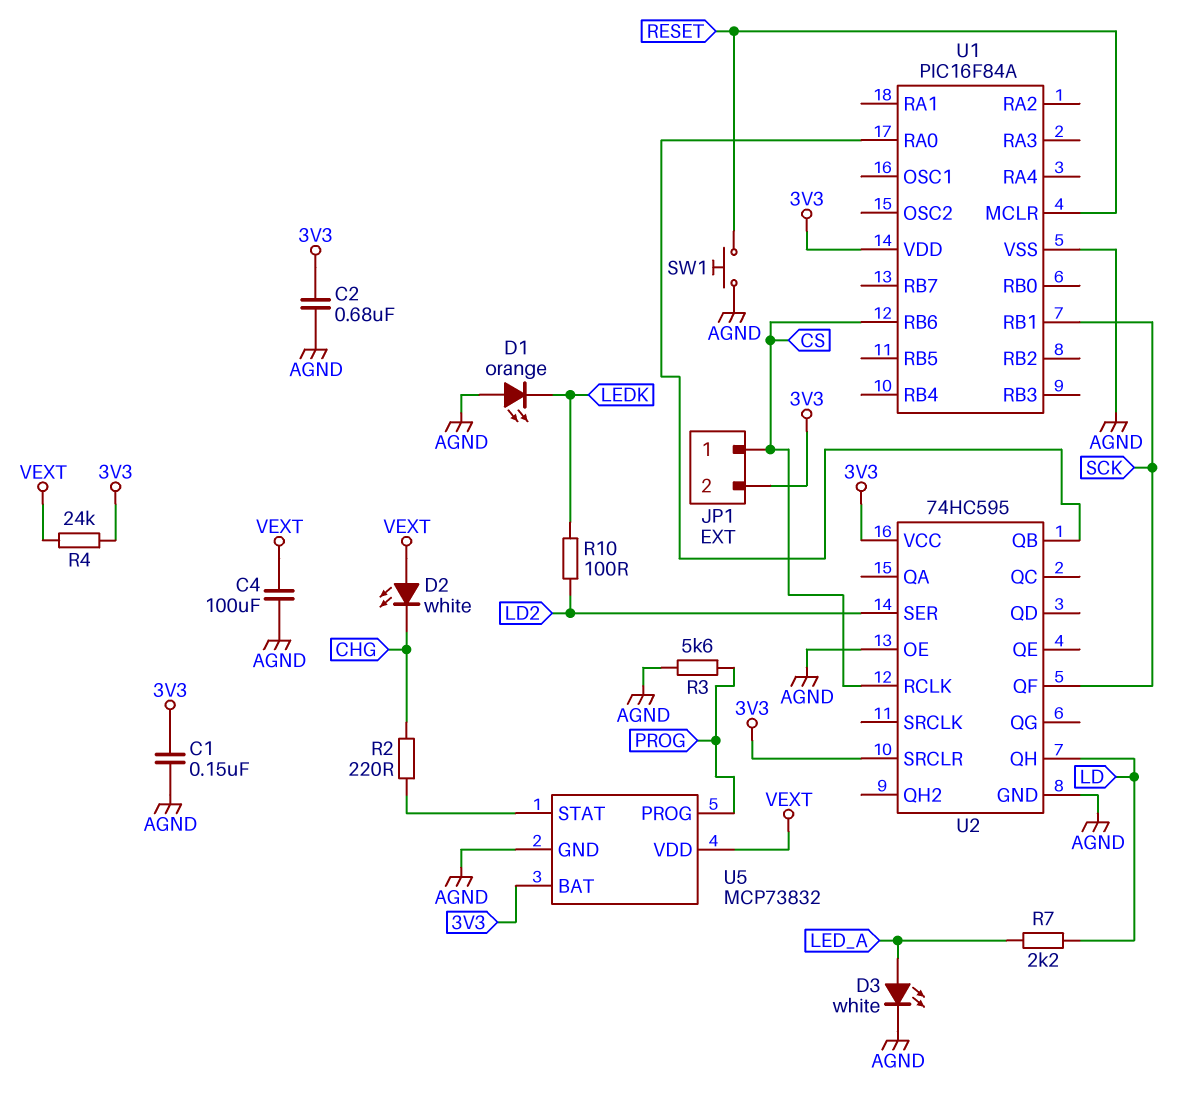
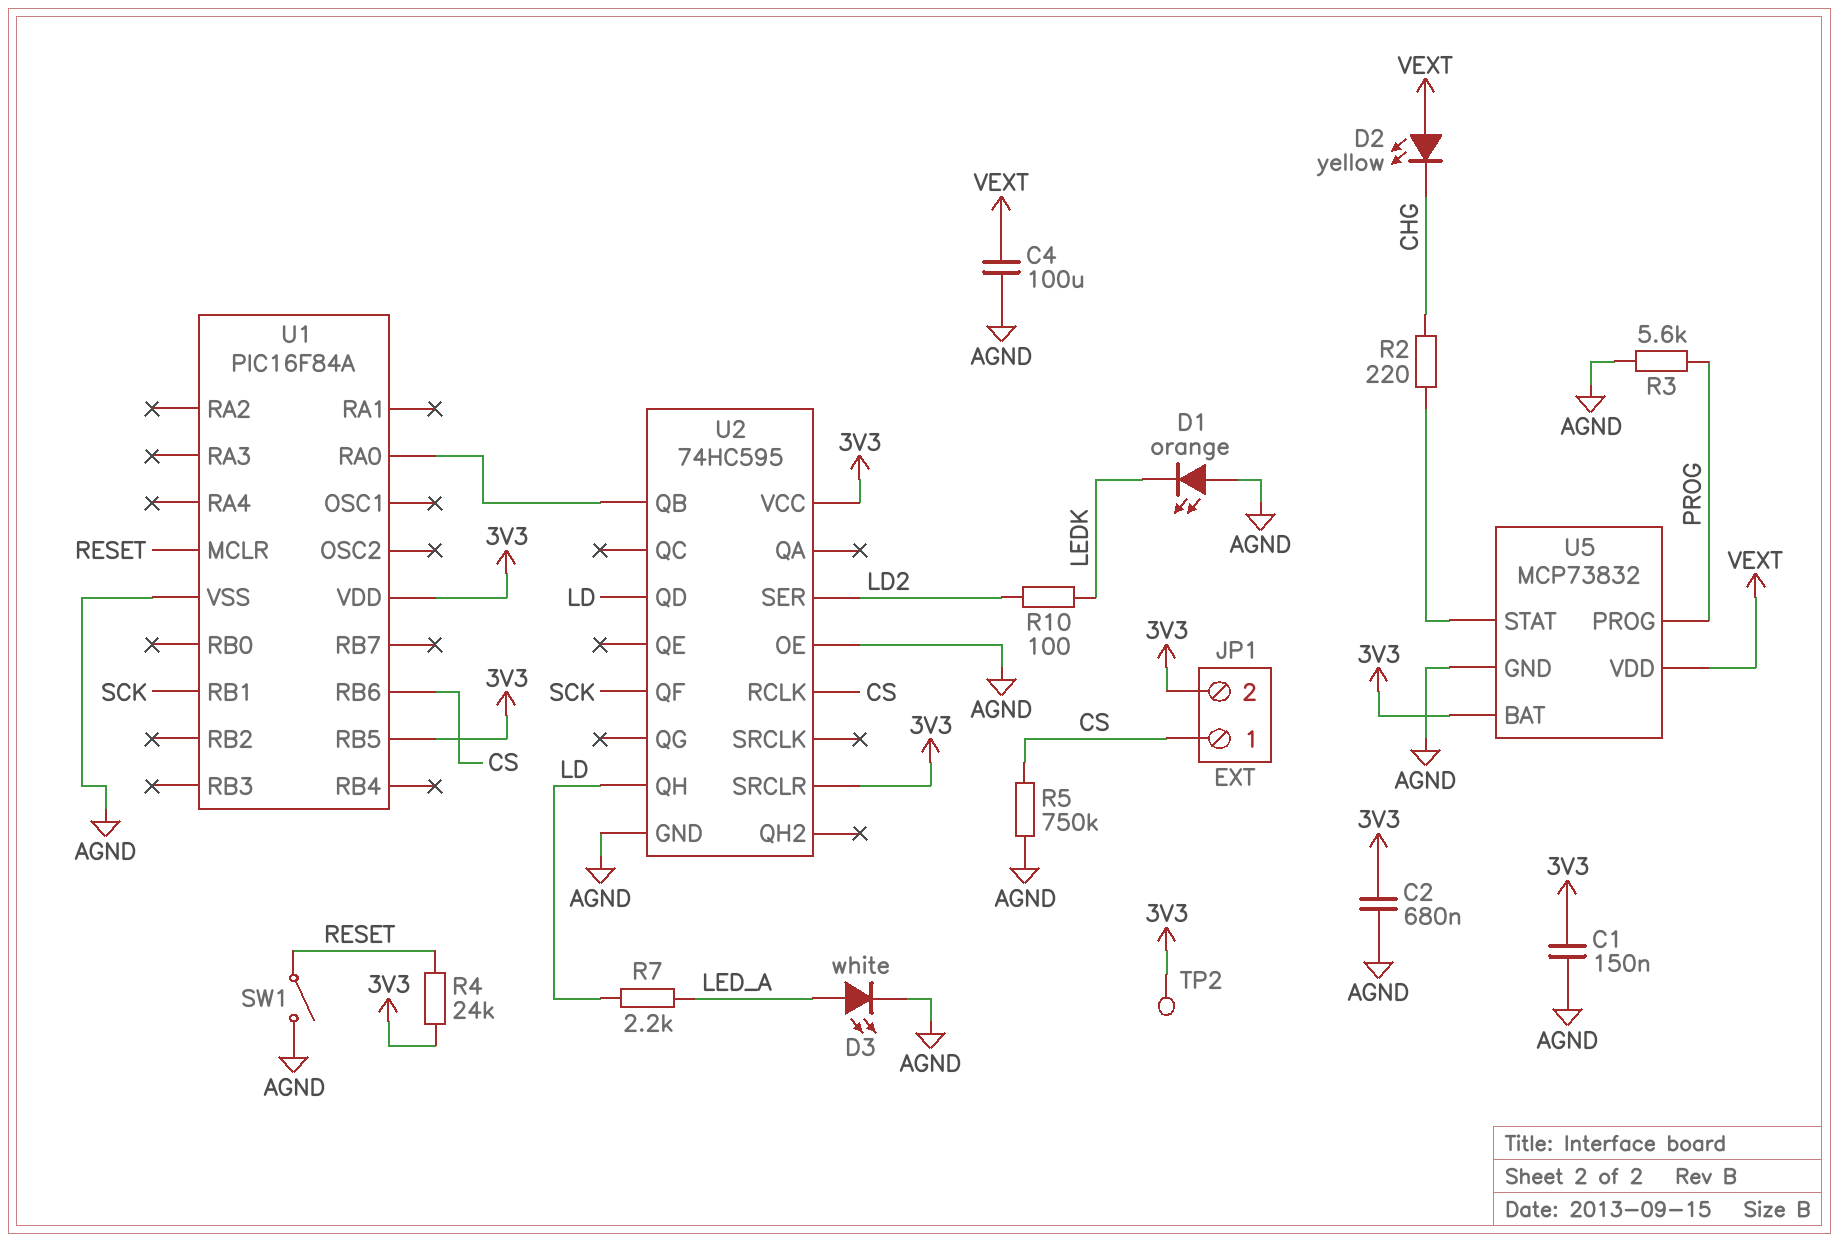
D2: LED white (A VEXT, K CHG) -> LED yellow (A VEXT, K CHG)
R4: 24k (3V3, VEXT) -> 24k (3V3, RESET)
R5: none -> 750k (AGND, CS)
SW1: button (AGND, RESET) -> switch (AGND, RESET)
TP2: none -> test point (3V3)
U1 pin RB5: none -> 3V3
U2 pin QD: none -> LD

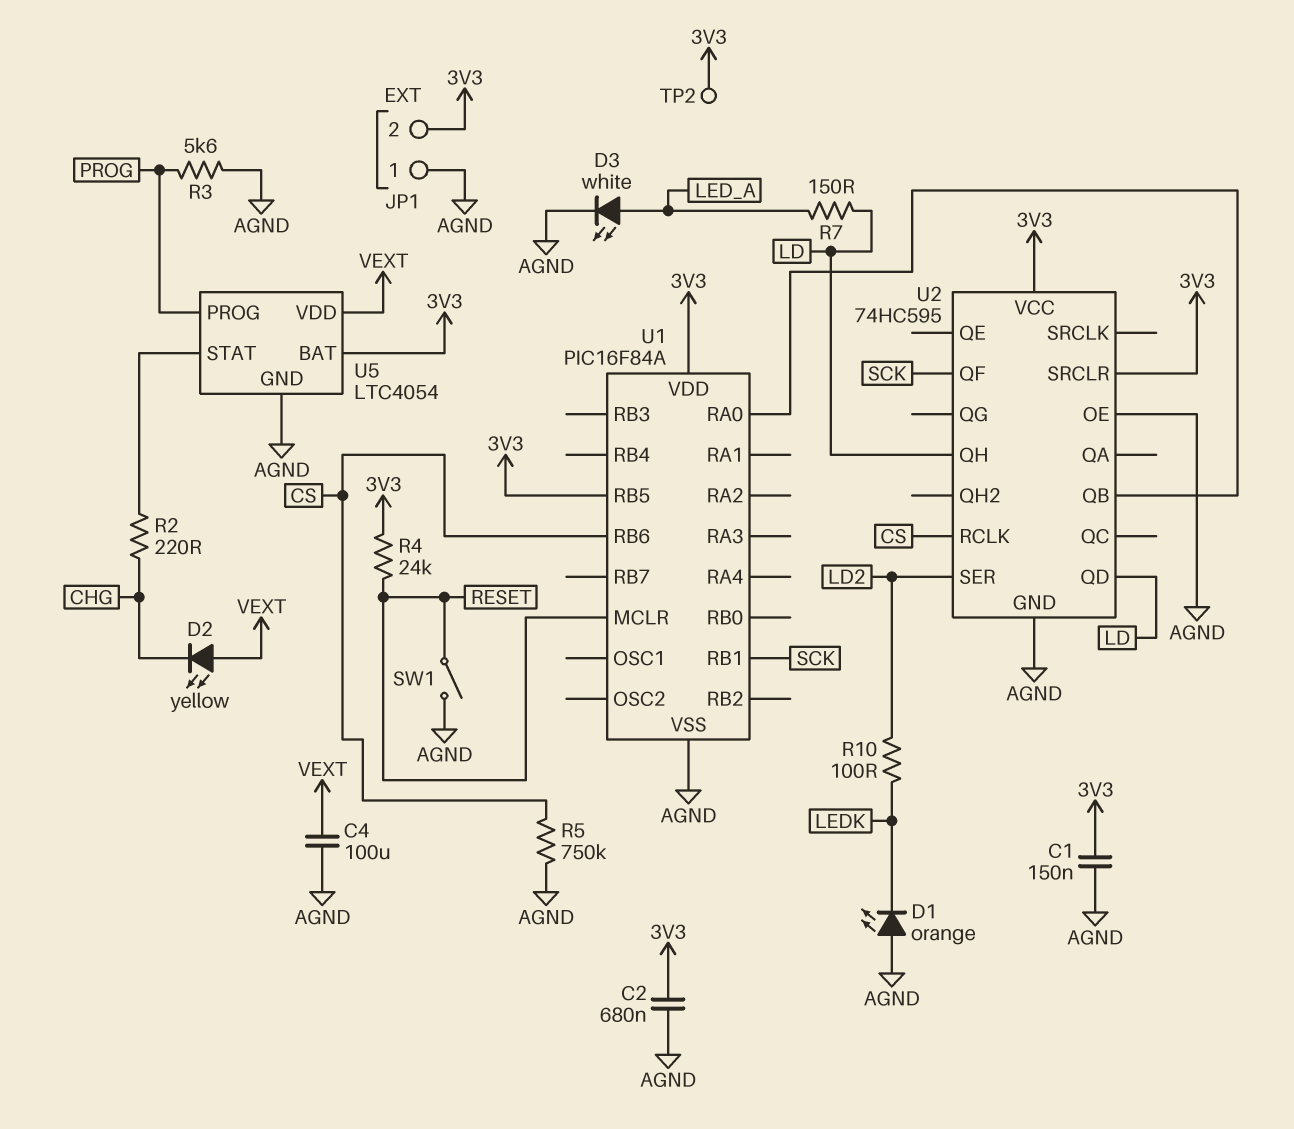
JP1 pin 1: CS -> AGND
R7: 2.2k (LD, LED_A) -> 150 (LD, LED_A)
U5: MCP73832 -> LTC4054

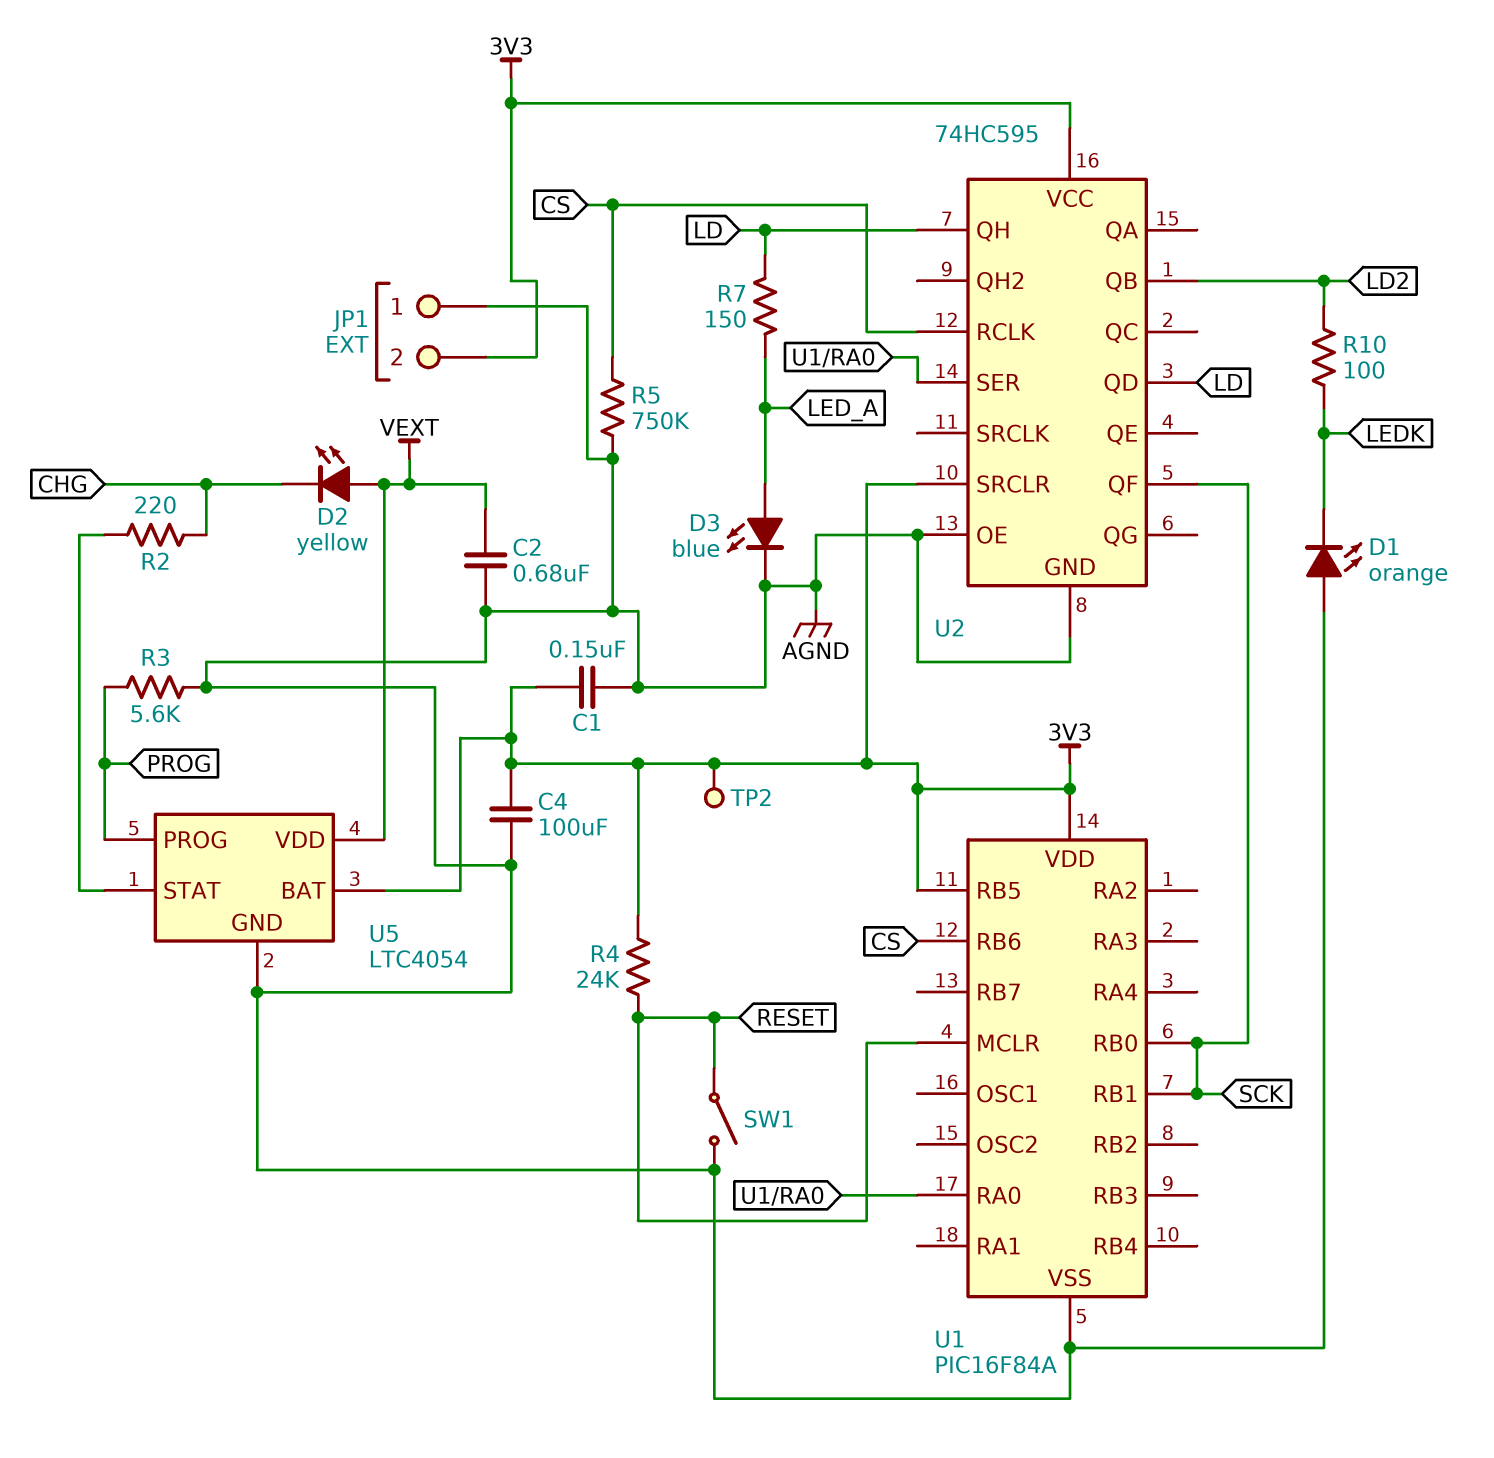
C2: 680nF (3V3, AGND) -> 680nF (AGND, VEXT)
C4: 100uF (AGND, VEXT) -> 100uF (3V3, AGND)
D3: LED white (A LED_A, K AGND) -> LED blue (A LED_A, K AGND)
U1 pin RB0: none -> SCK
U2 pin QB: U1/RA0 -> LD2
U2 pin SER: LD2 -> U1/RA0

